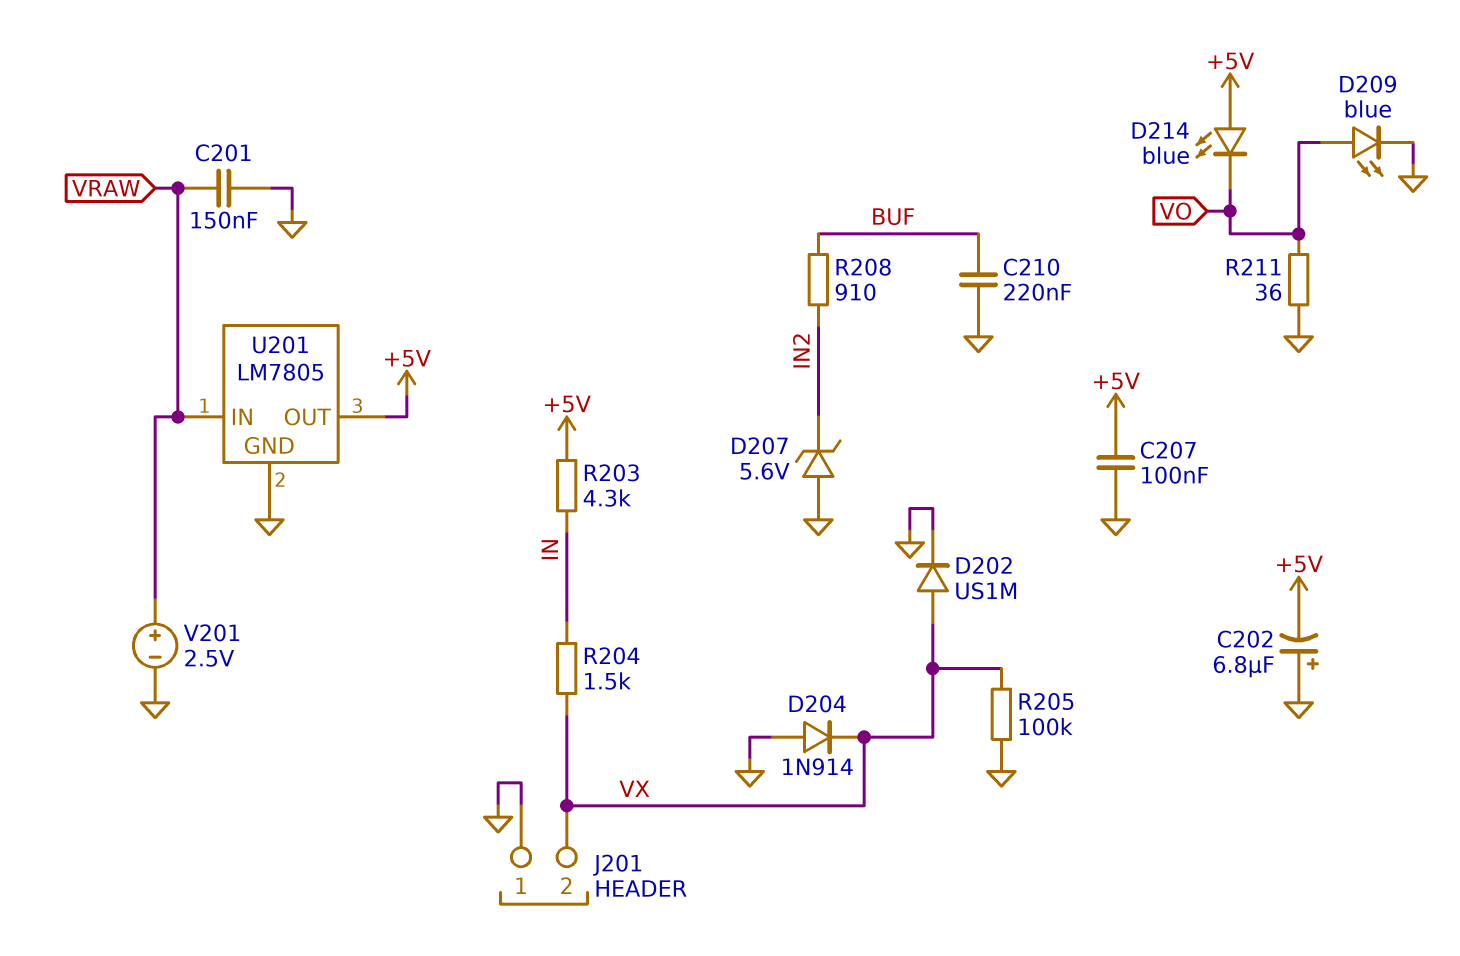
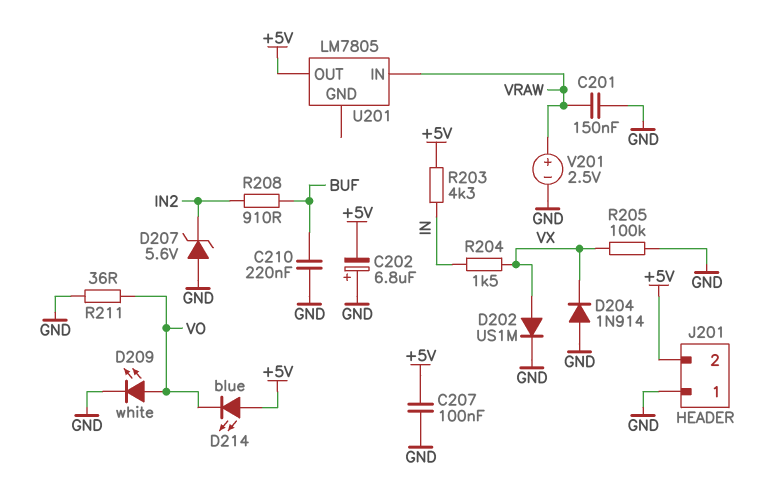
D209: LED blue (A VO, K GND) -> LED white (A VO, K GND)
J201 pin 2: VX -> +5V
U201 pin GND: GND -> none

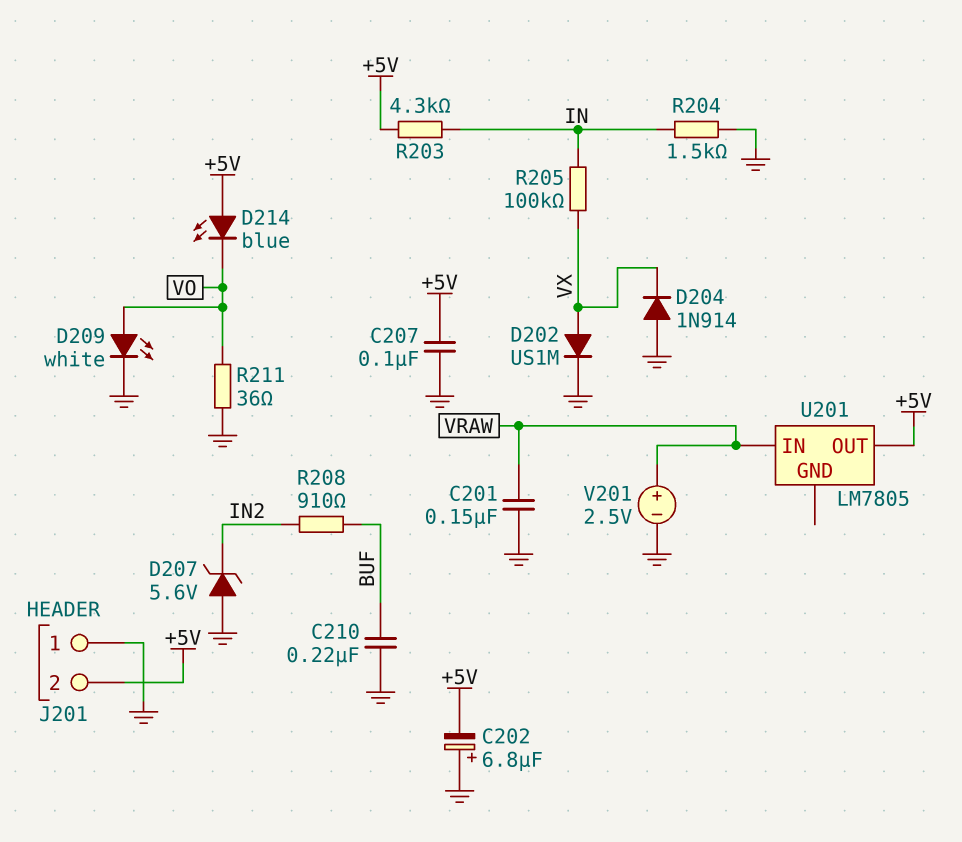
R204: 1.5k (IN, VX) -> 1.5k (GND, IN)
R205: 100k (GND, VX) -> 100k (IN, VX)

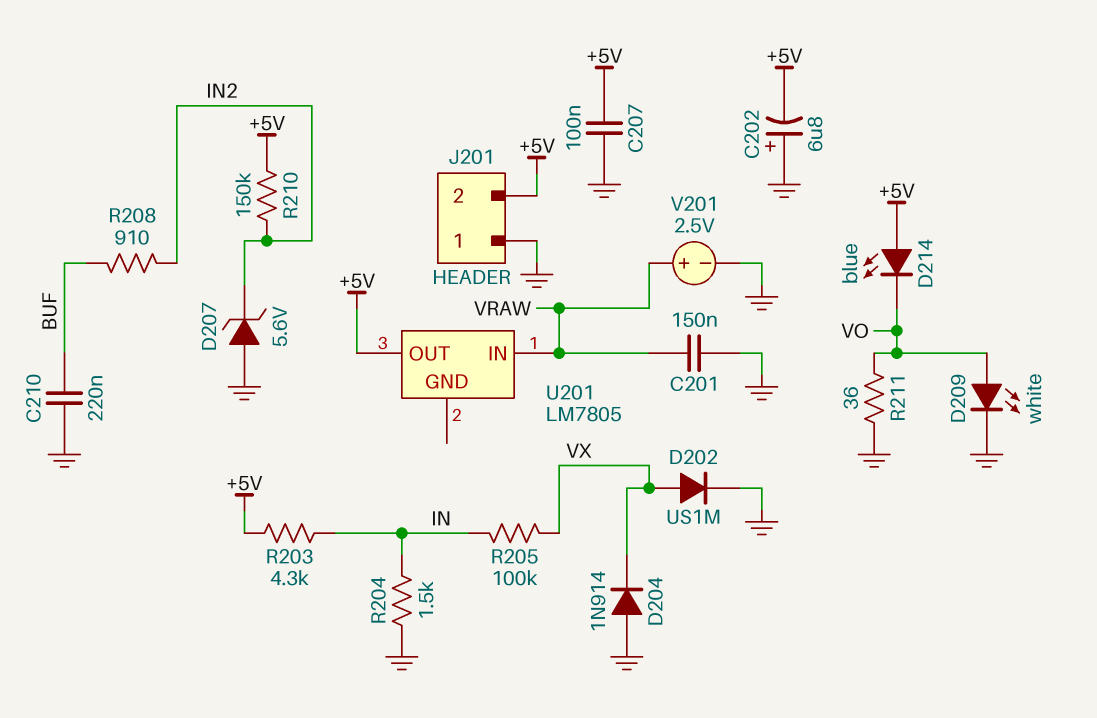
R210: none -> 150k (+5V, IN2)

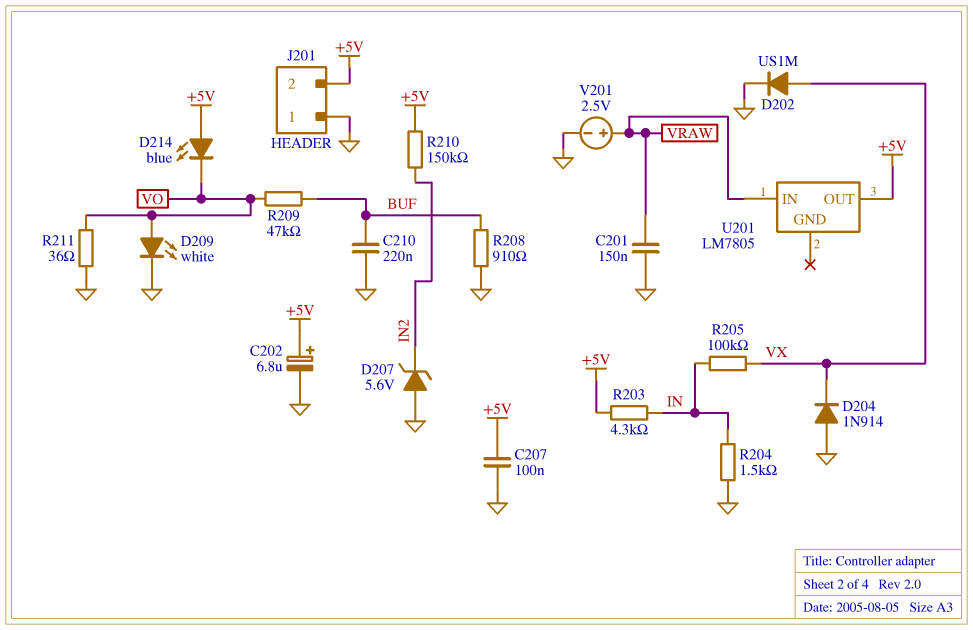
C202: 6.8uF (plus GND, minus +5V) -> 6.8uF (plus +5V, minus GND)
R208: 910 (BUF, IN2) -> 910 (BUF, GND)
R209: none -> 47k (BUF, VO)

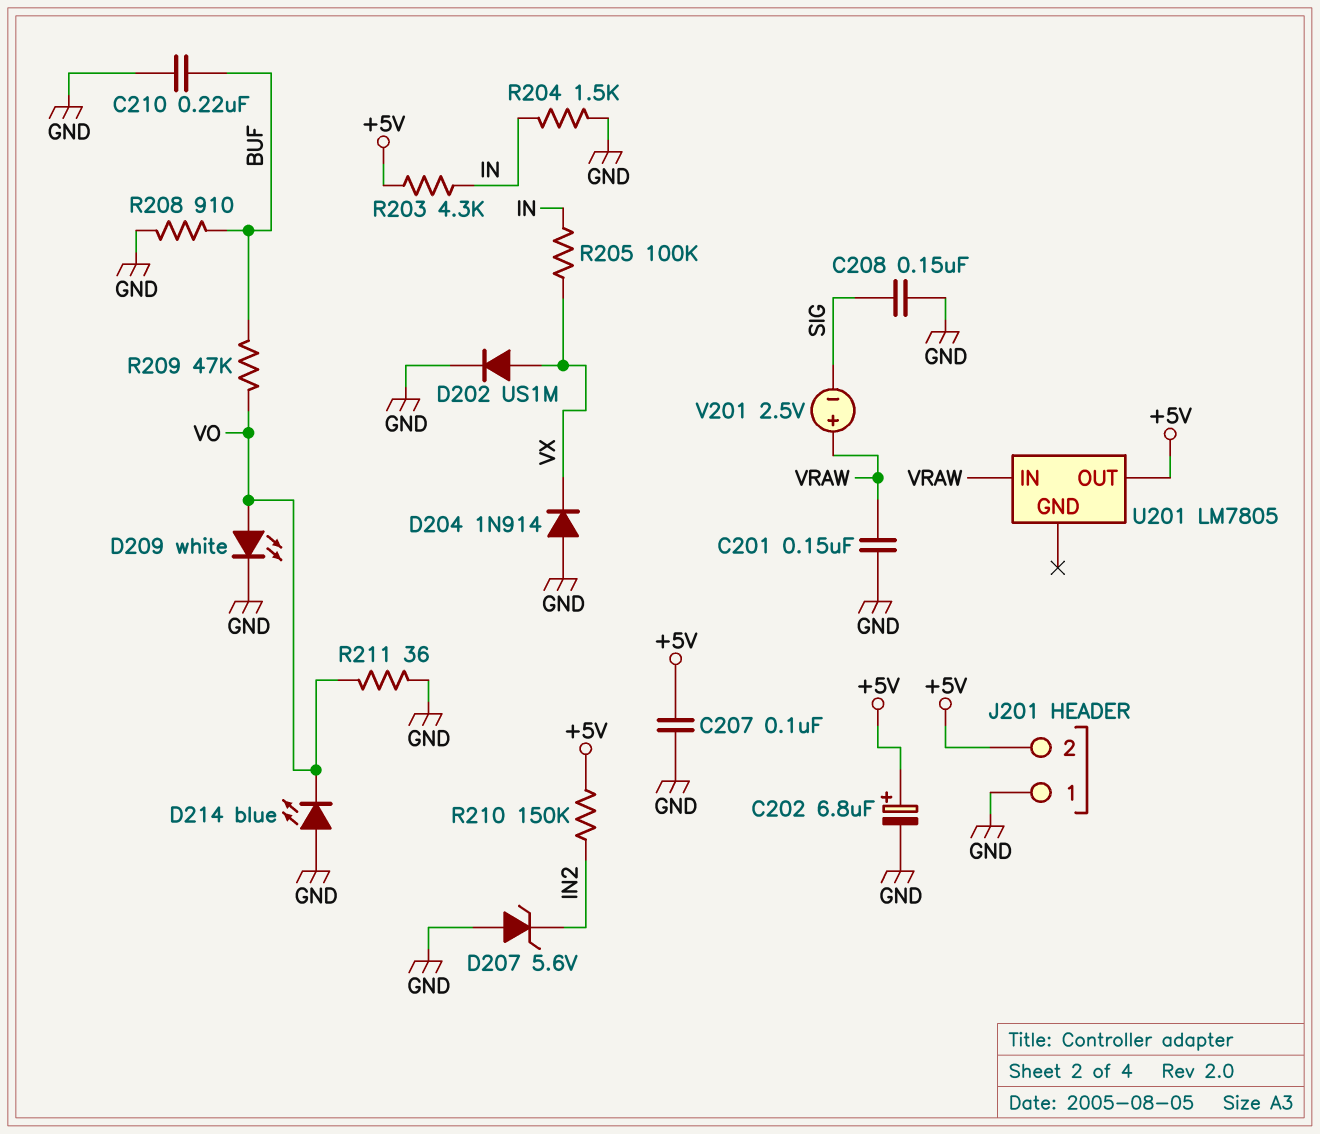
C208: none -> 150nF (GND, SIG)
D214: LED blue (A +5V, K VO) -> LED blue (A GND, K VO)
V201: 2.5V (plus VRAW, minus GND) -> 2.5V (plus VRAW, minus SIG)

